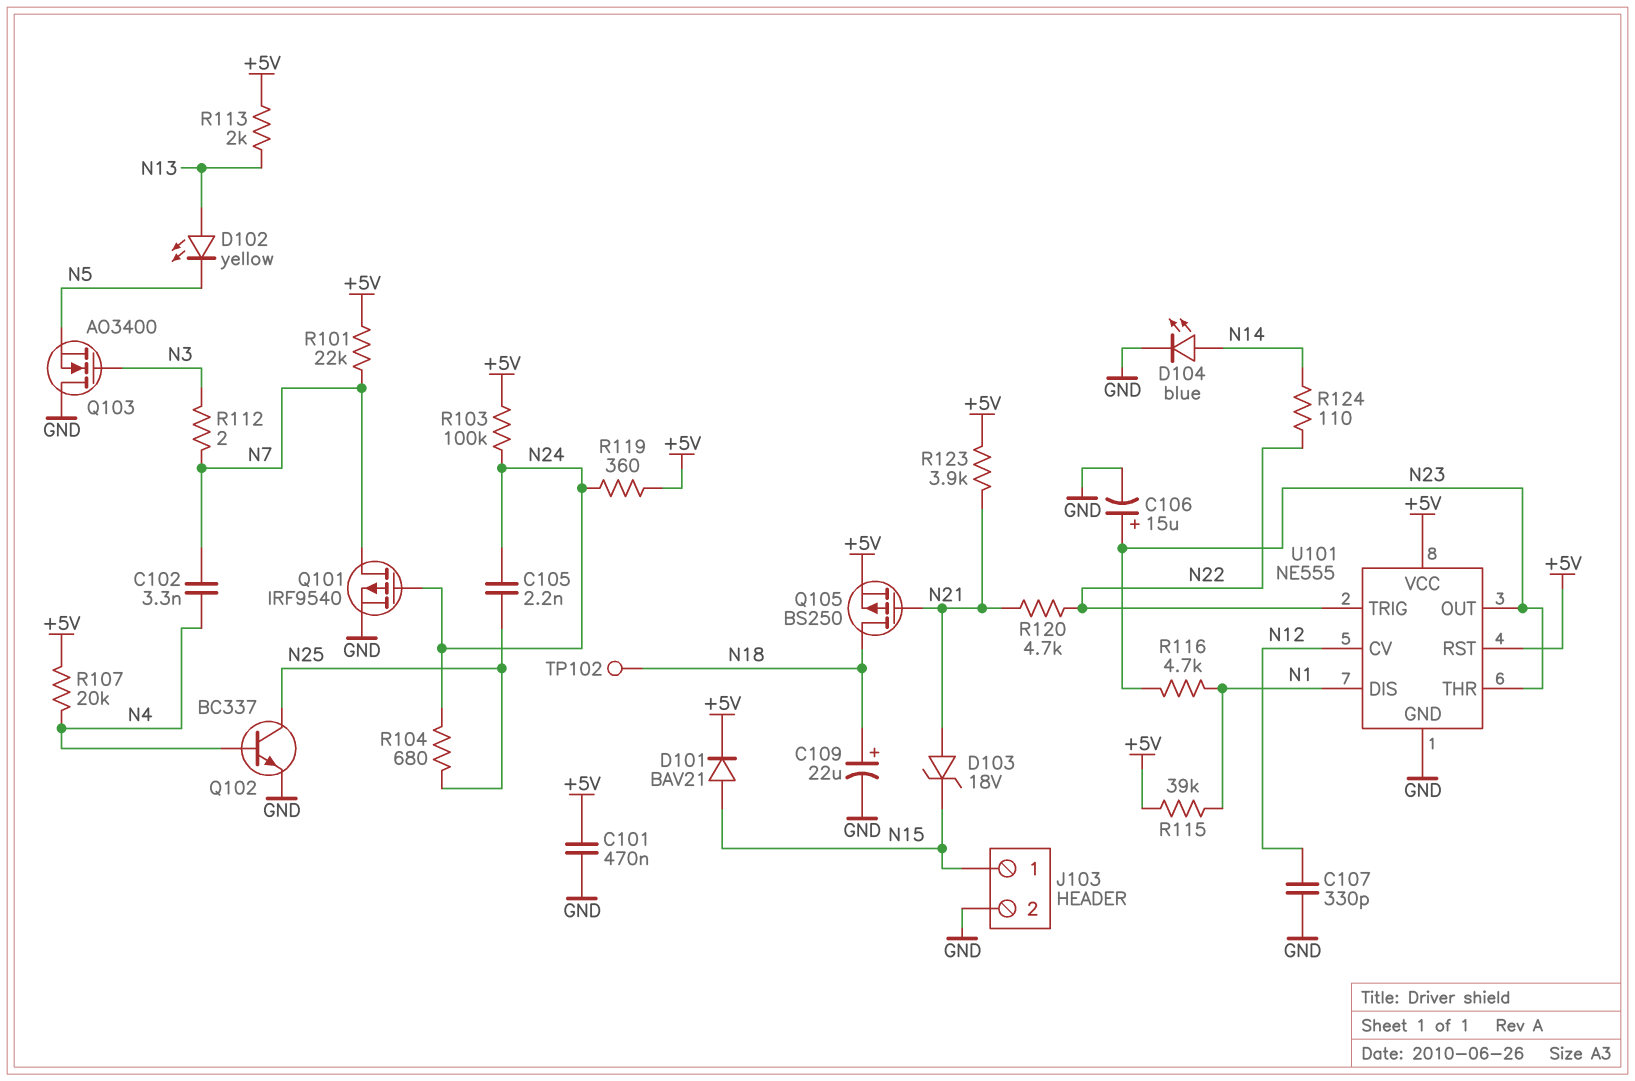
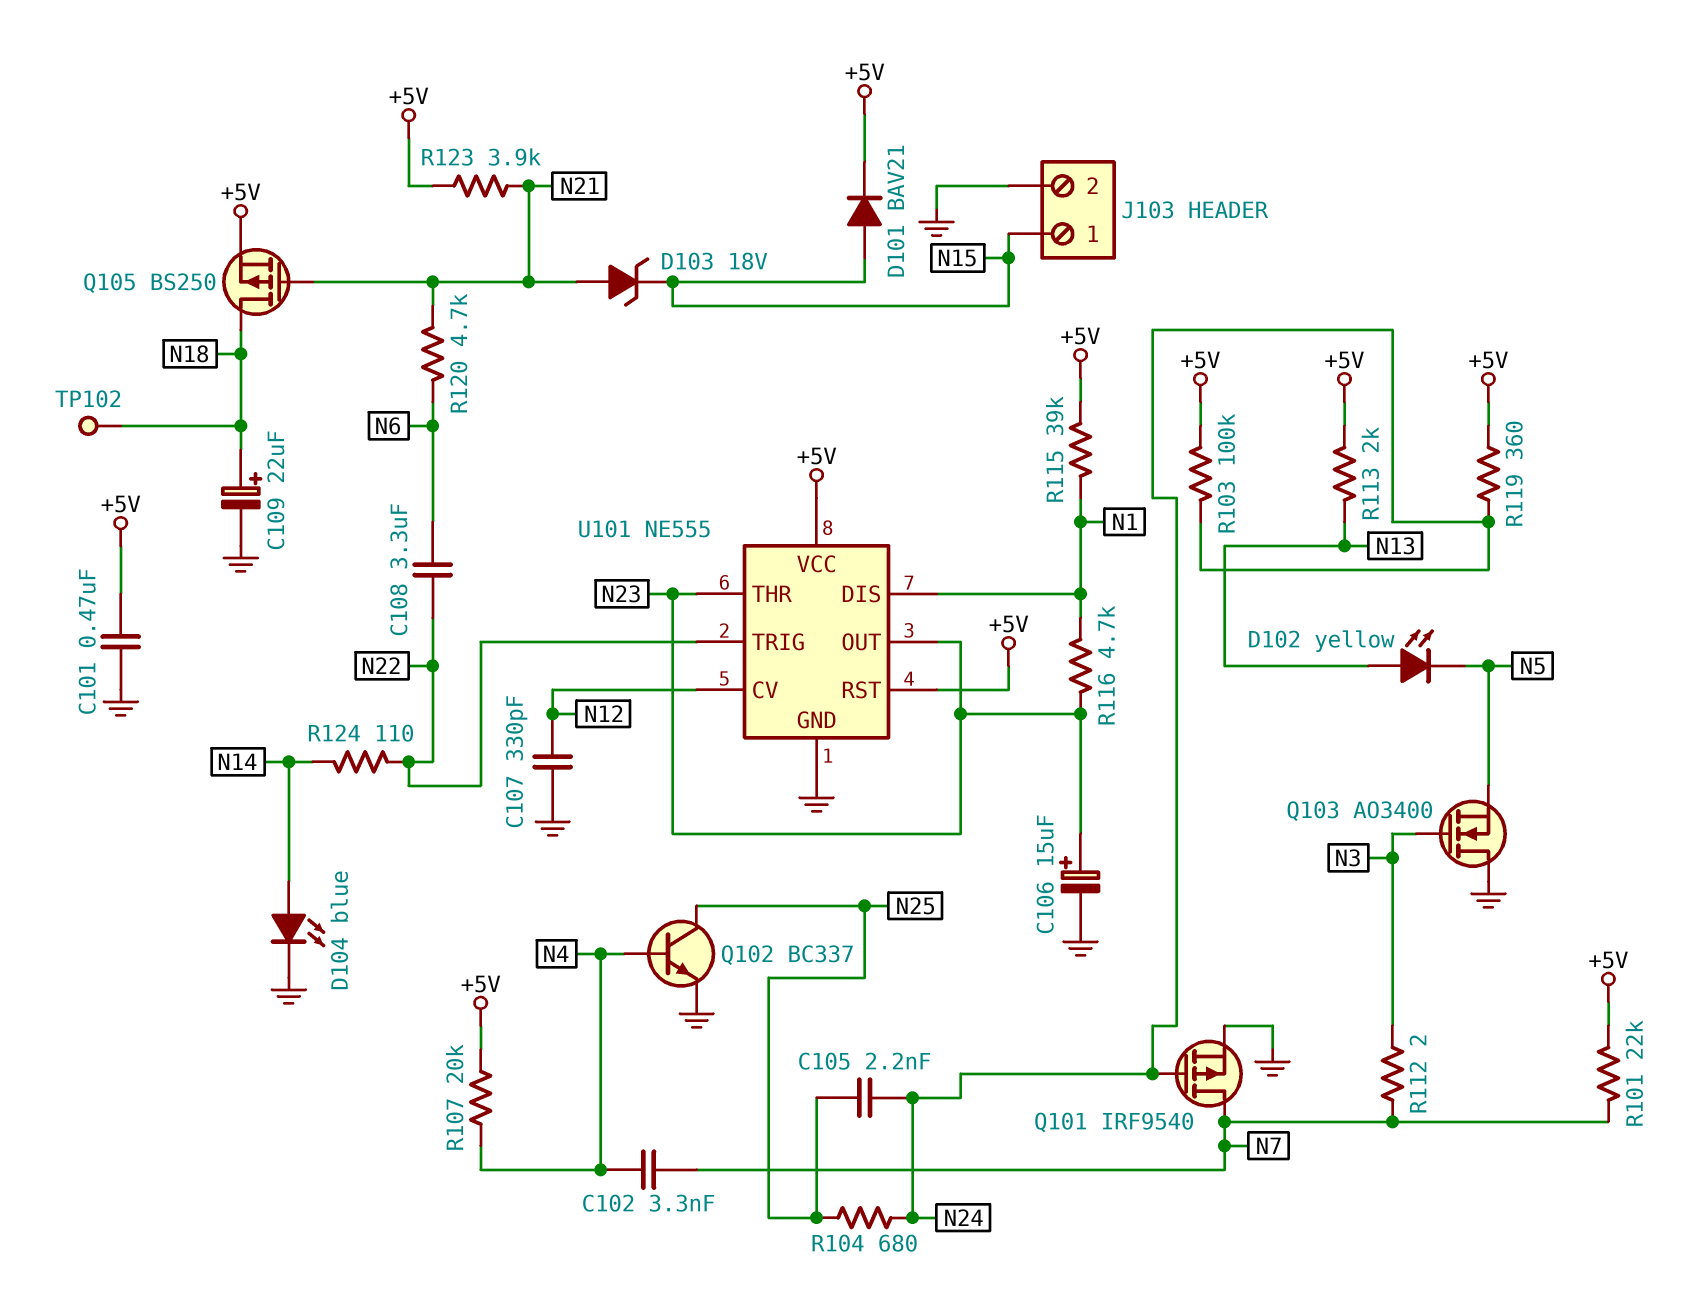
C108: none -> 3.3uF (N6, N22)
R120: 4.7k (N21, N22) -> 4.7k (N6, N21)

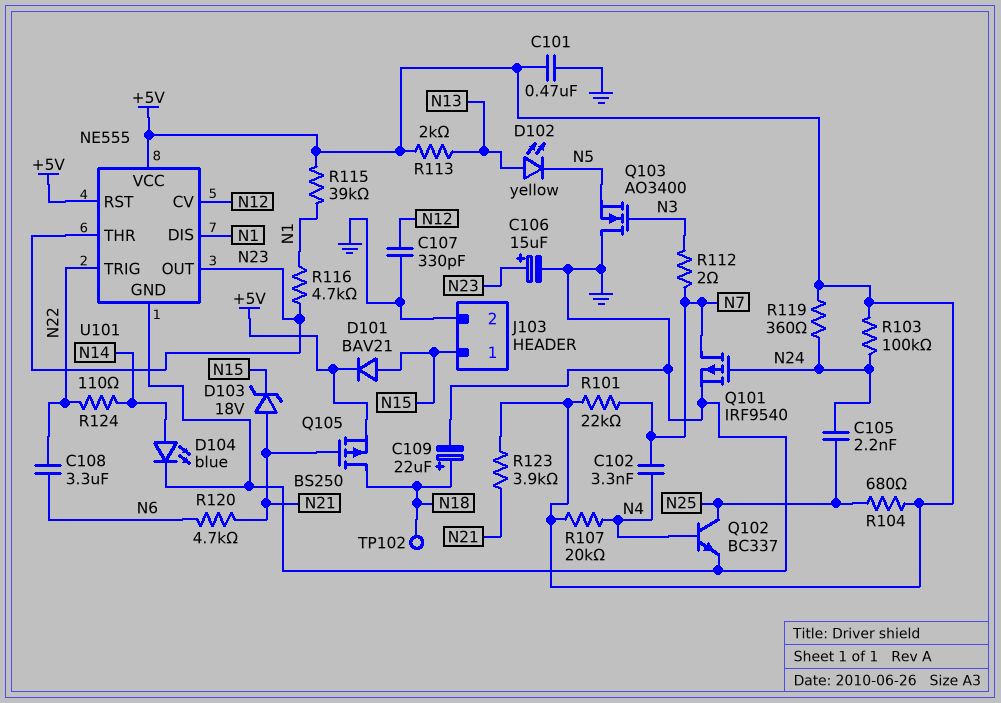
R104: 680 (N24, N25) -> 680 (+5V, N25)

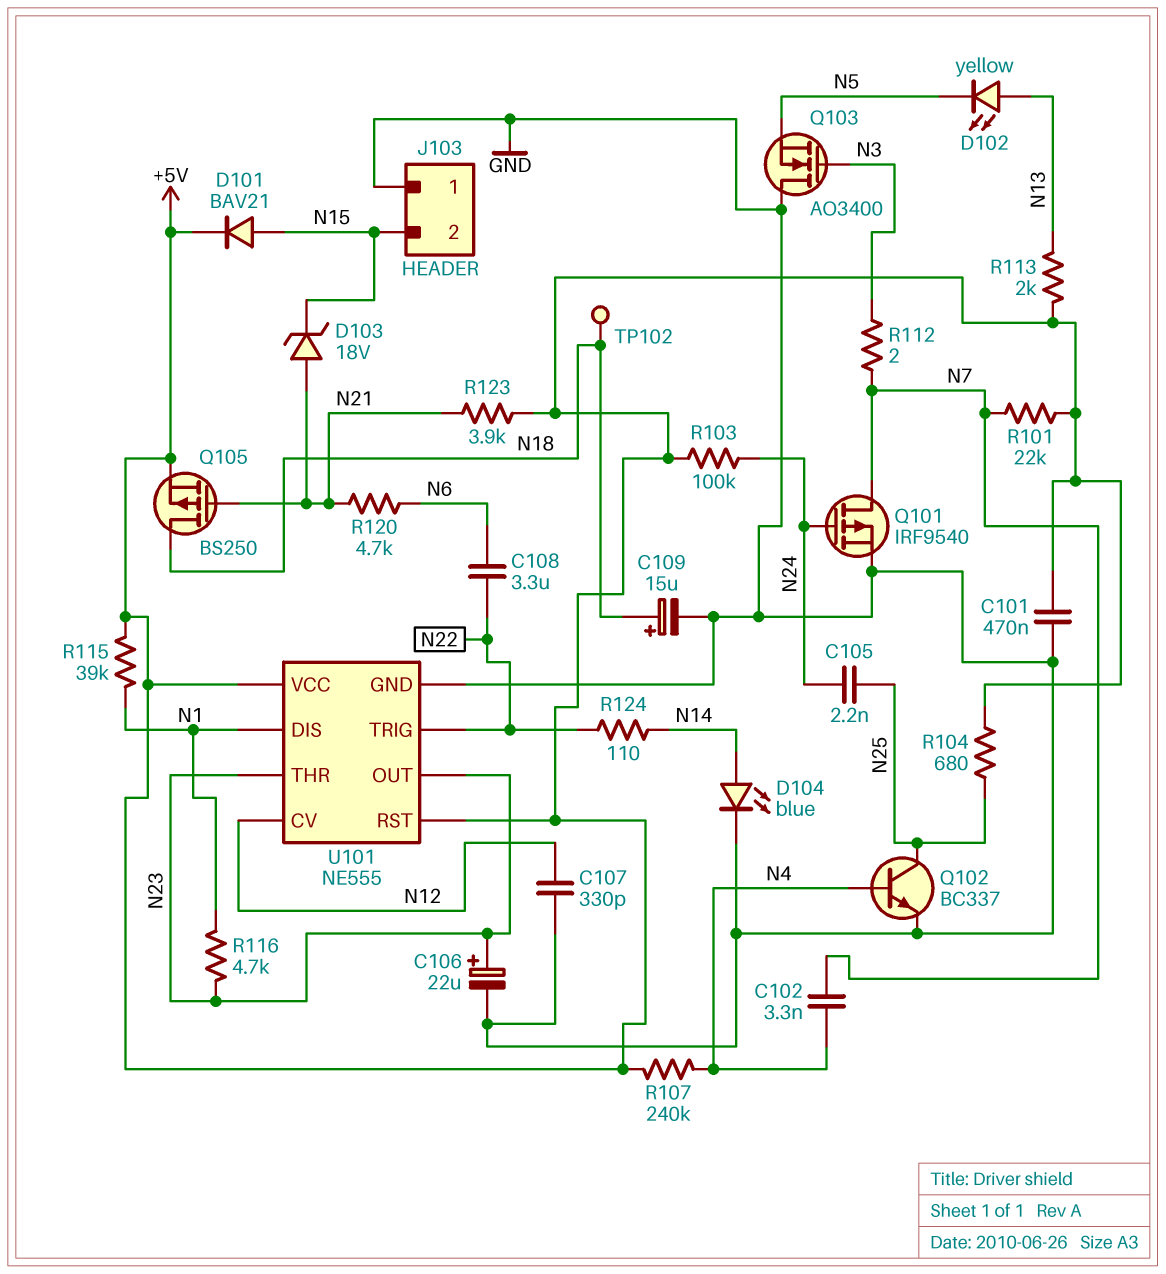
C106: 15uF (plus N23, minus GND) -> 22uF (plus N23, minus GND)
C109: 22uF (plus N18, minus GND) -> 15uF (plus N18, minus GND)
J103 pin 1: N15 -> GND
J103 pin 2: GND -> N15
R107: 20k (+5V, N4) -> 240k (+5V, N4)
R119: 360 (+5V, N24) -> none

